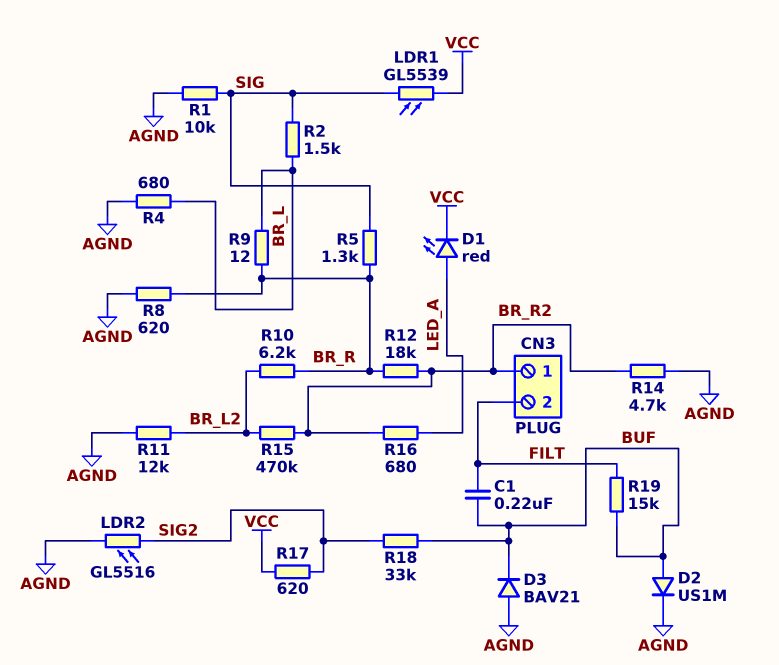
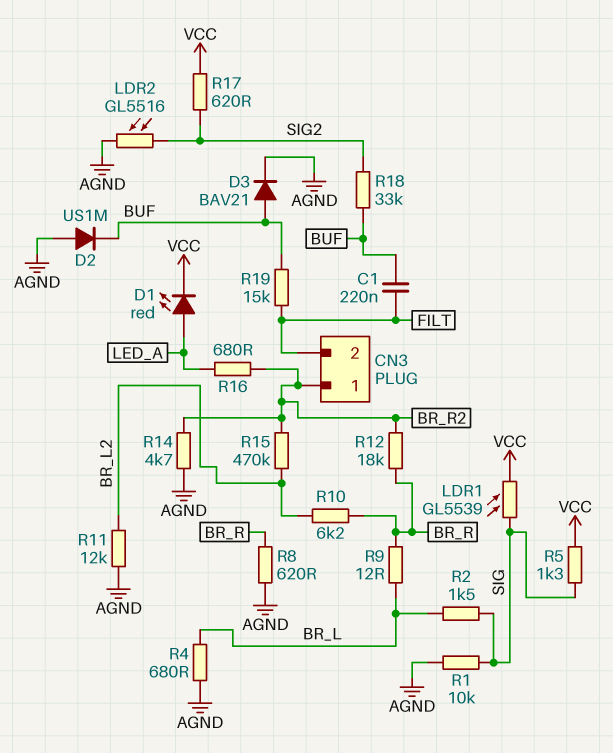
D2: diode US1M (A BUF, K AGND) -> diode US1M (A AGND, K BUF)
D3: diode BAV21 (A AGND, K BUF) -> diode BAV21 (A BUF, K AGND)
R5: 1.3k (BR_R, SIG) -> 1.3k (SIG, VCC)

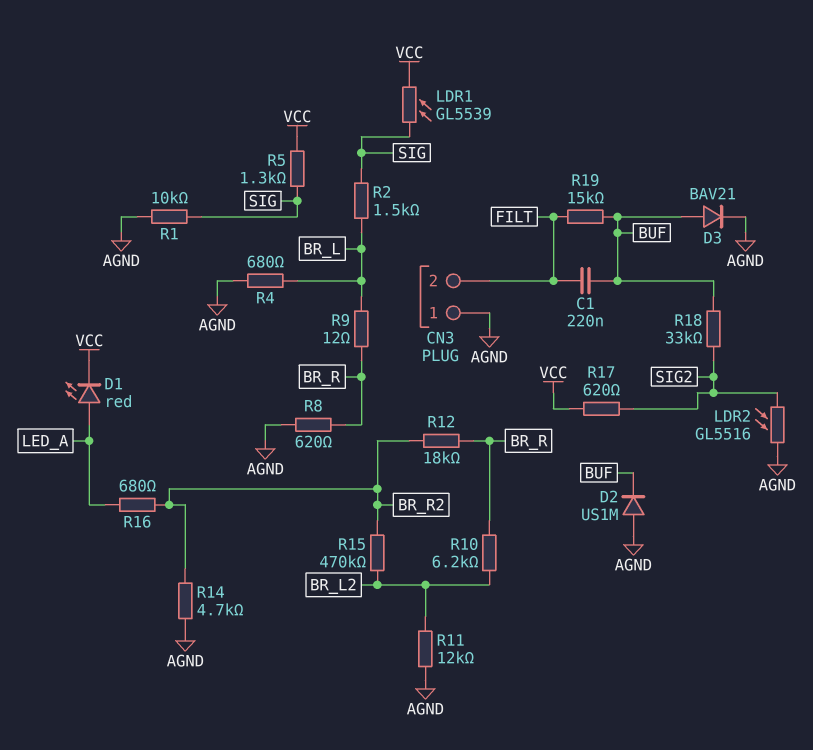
CN3 pin 1: BR_R2 -> AGND

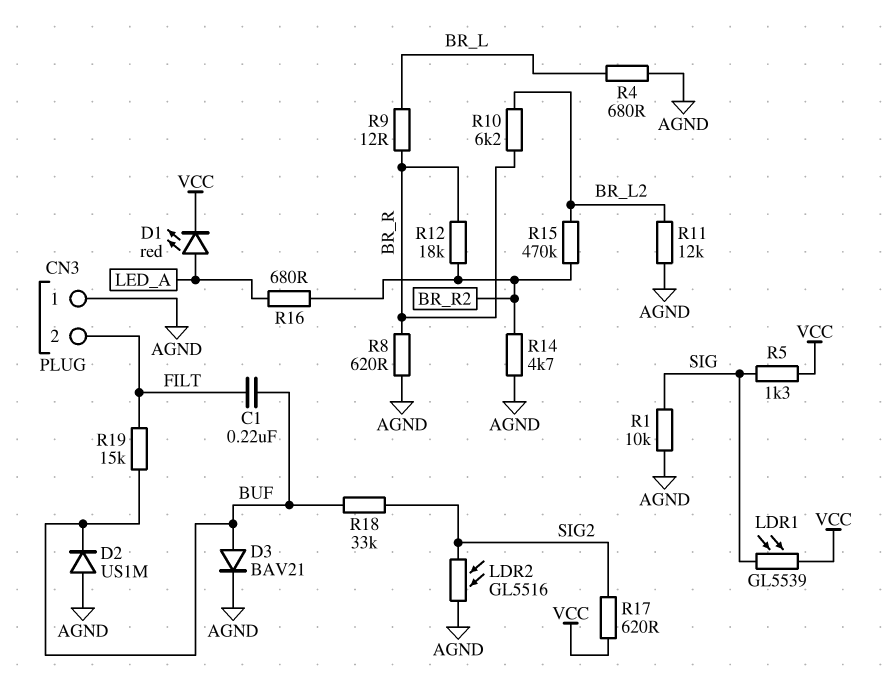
R2: 1.5k (BR_L, SIG) -> none

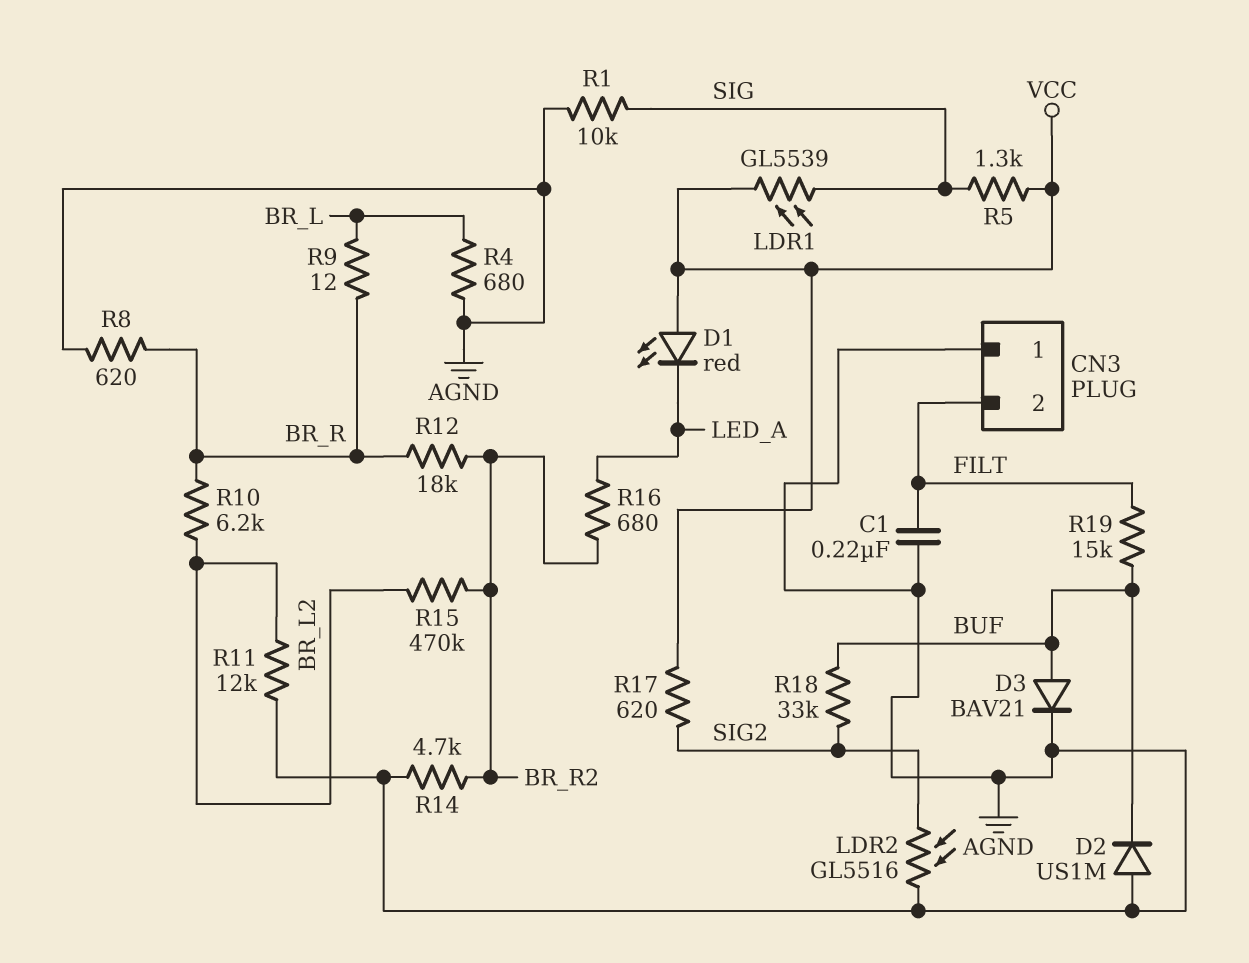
C1: 220nF (BUF, FILT) -> 220nF (AGND, FILT)
D1: LED red (A LED_A, K VCC) -> LED red (A VCC, K LED_A)

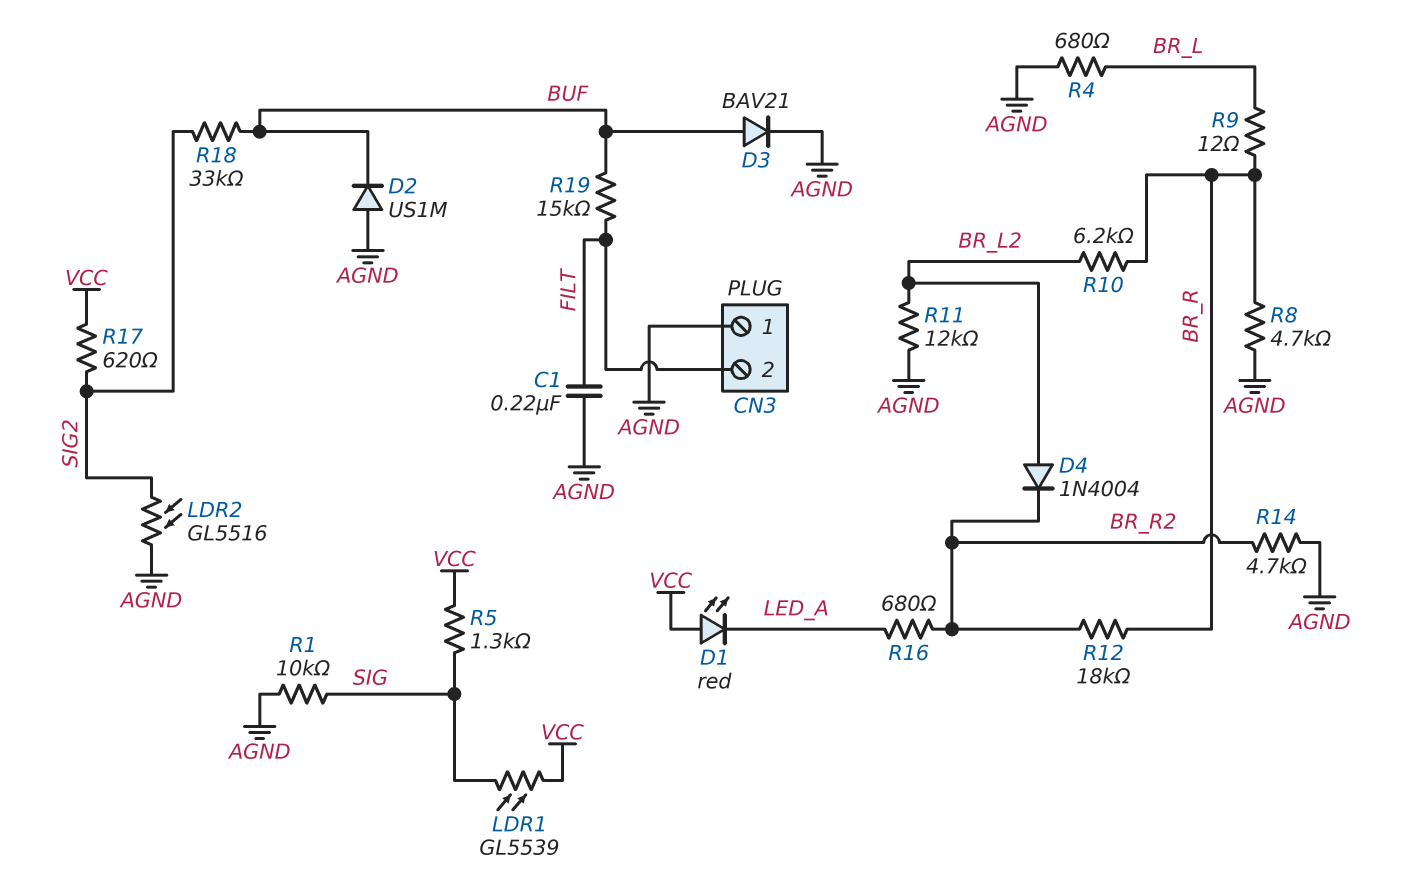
D4: none -> diode 1N4004 (A BR_L2, K BR_R2)
R8: 620 (AGND, BR_R) -> 4.7k (AGND, BR_R)
R15: 470k (BR_L2, BR_R2) -> none

